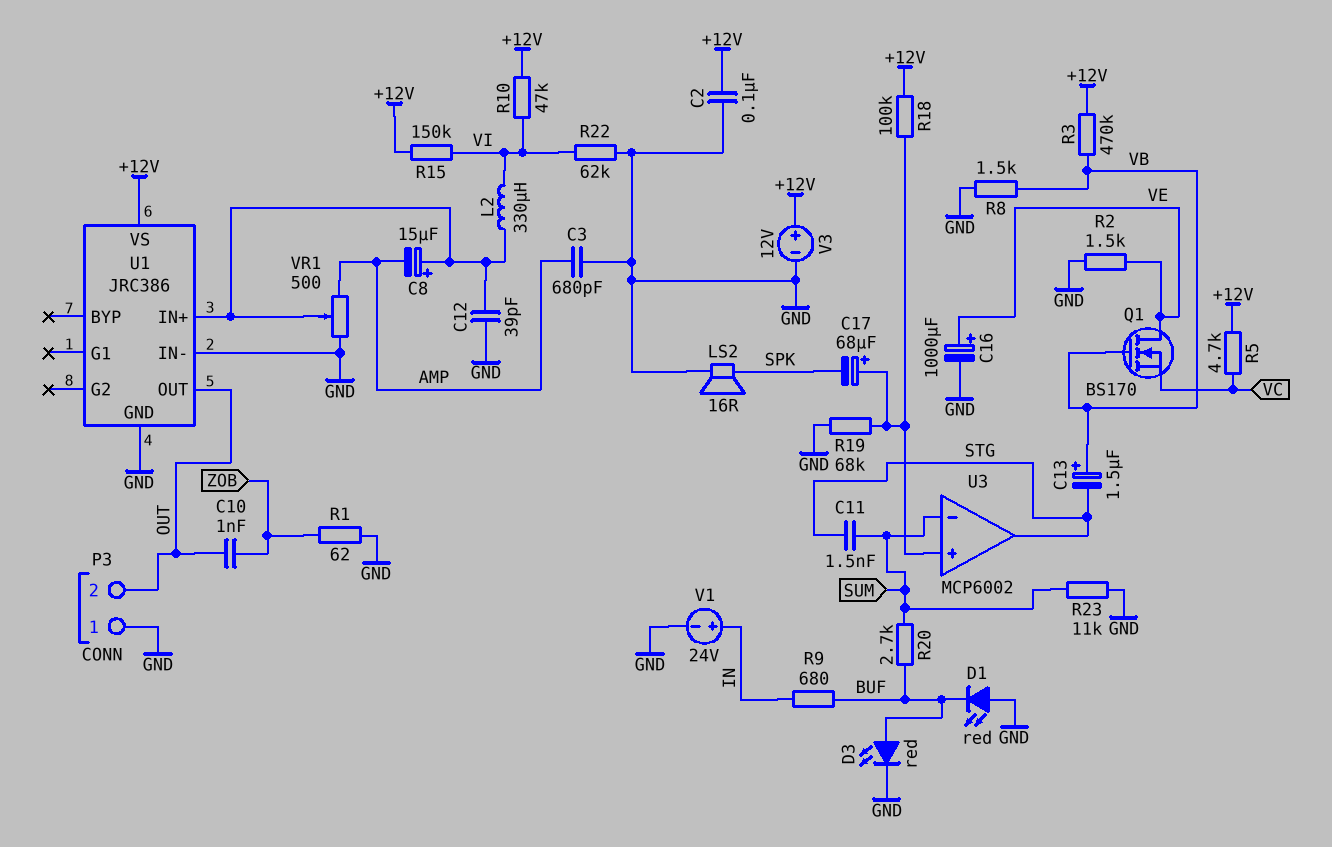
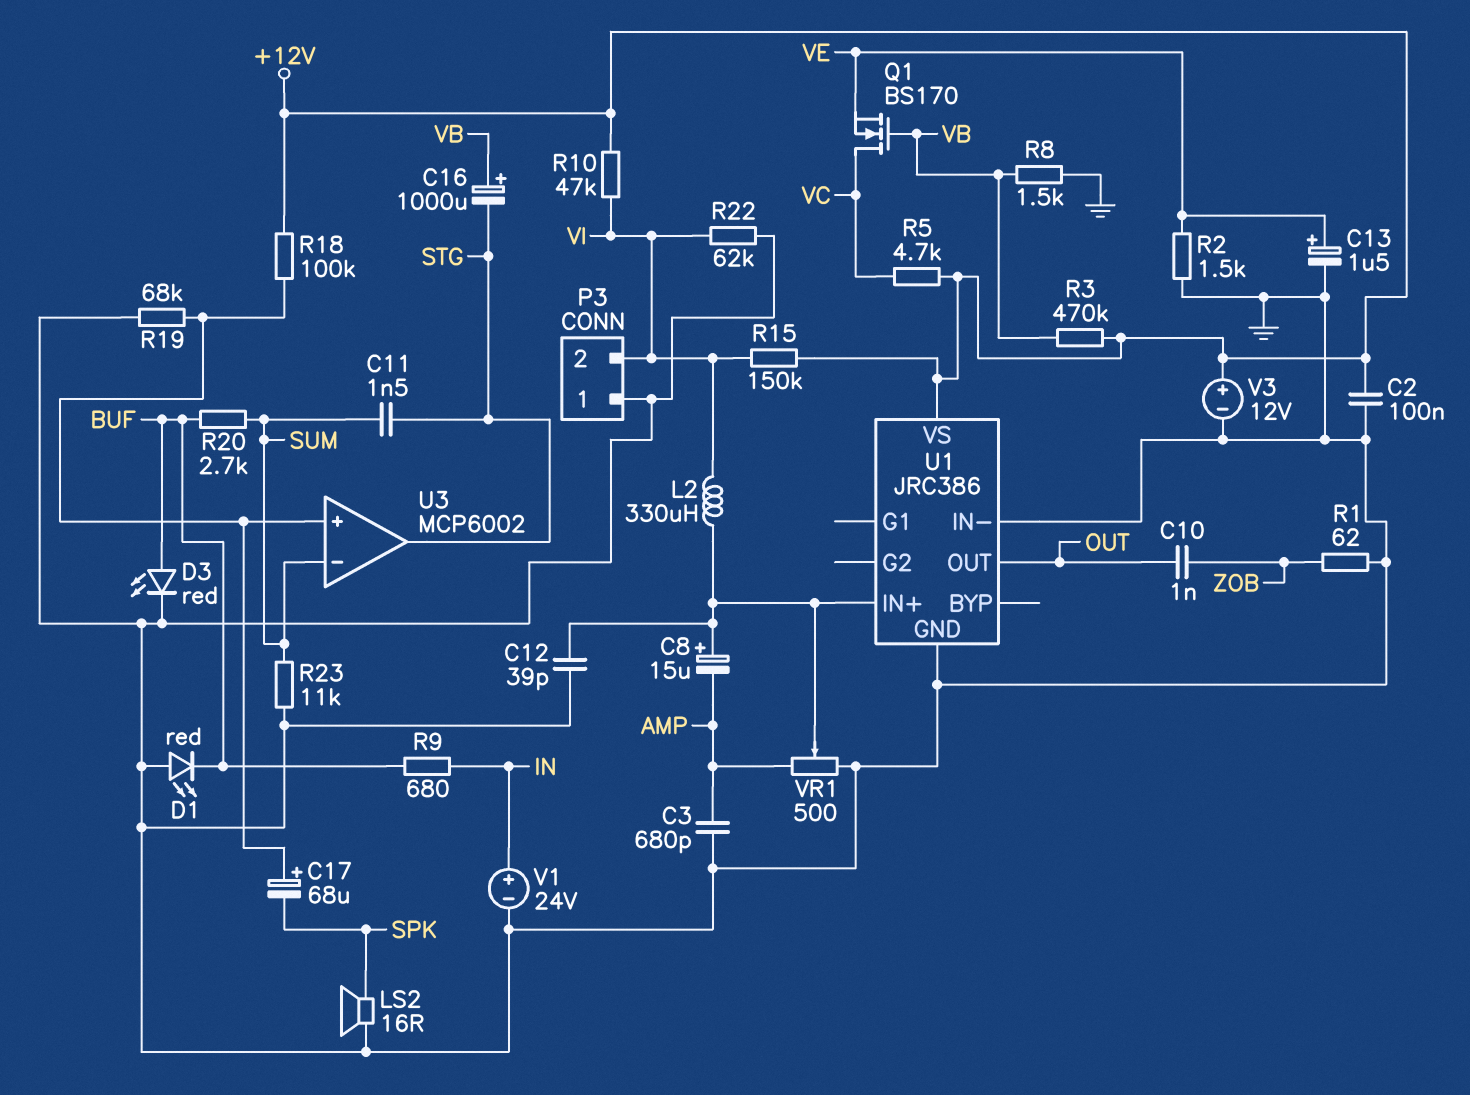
C13: 1.5uF (plus VB, minus STG) -> 1.5uF (plus VE, minus GND)
C16: 1000uF (plus VE, minus GND) -> 1000uF (plus VB, minus STG)
P3 pin 2: OUT -> VI
Q1: NMOS BS170 (G VB, D VE, S VC) -> NMOS BS170 (G VB, D VC, S VE)

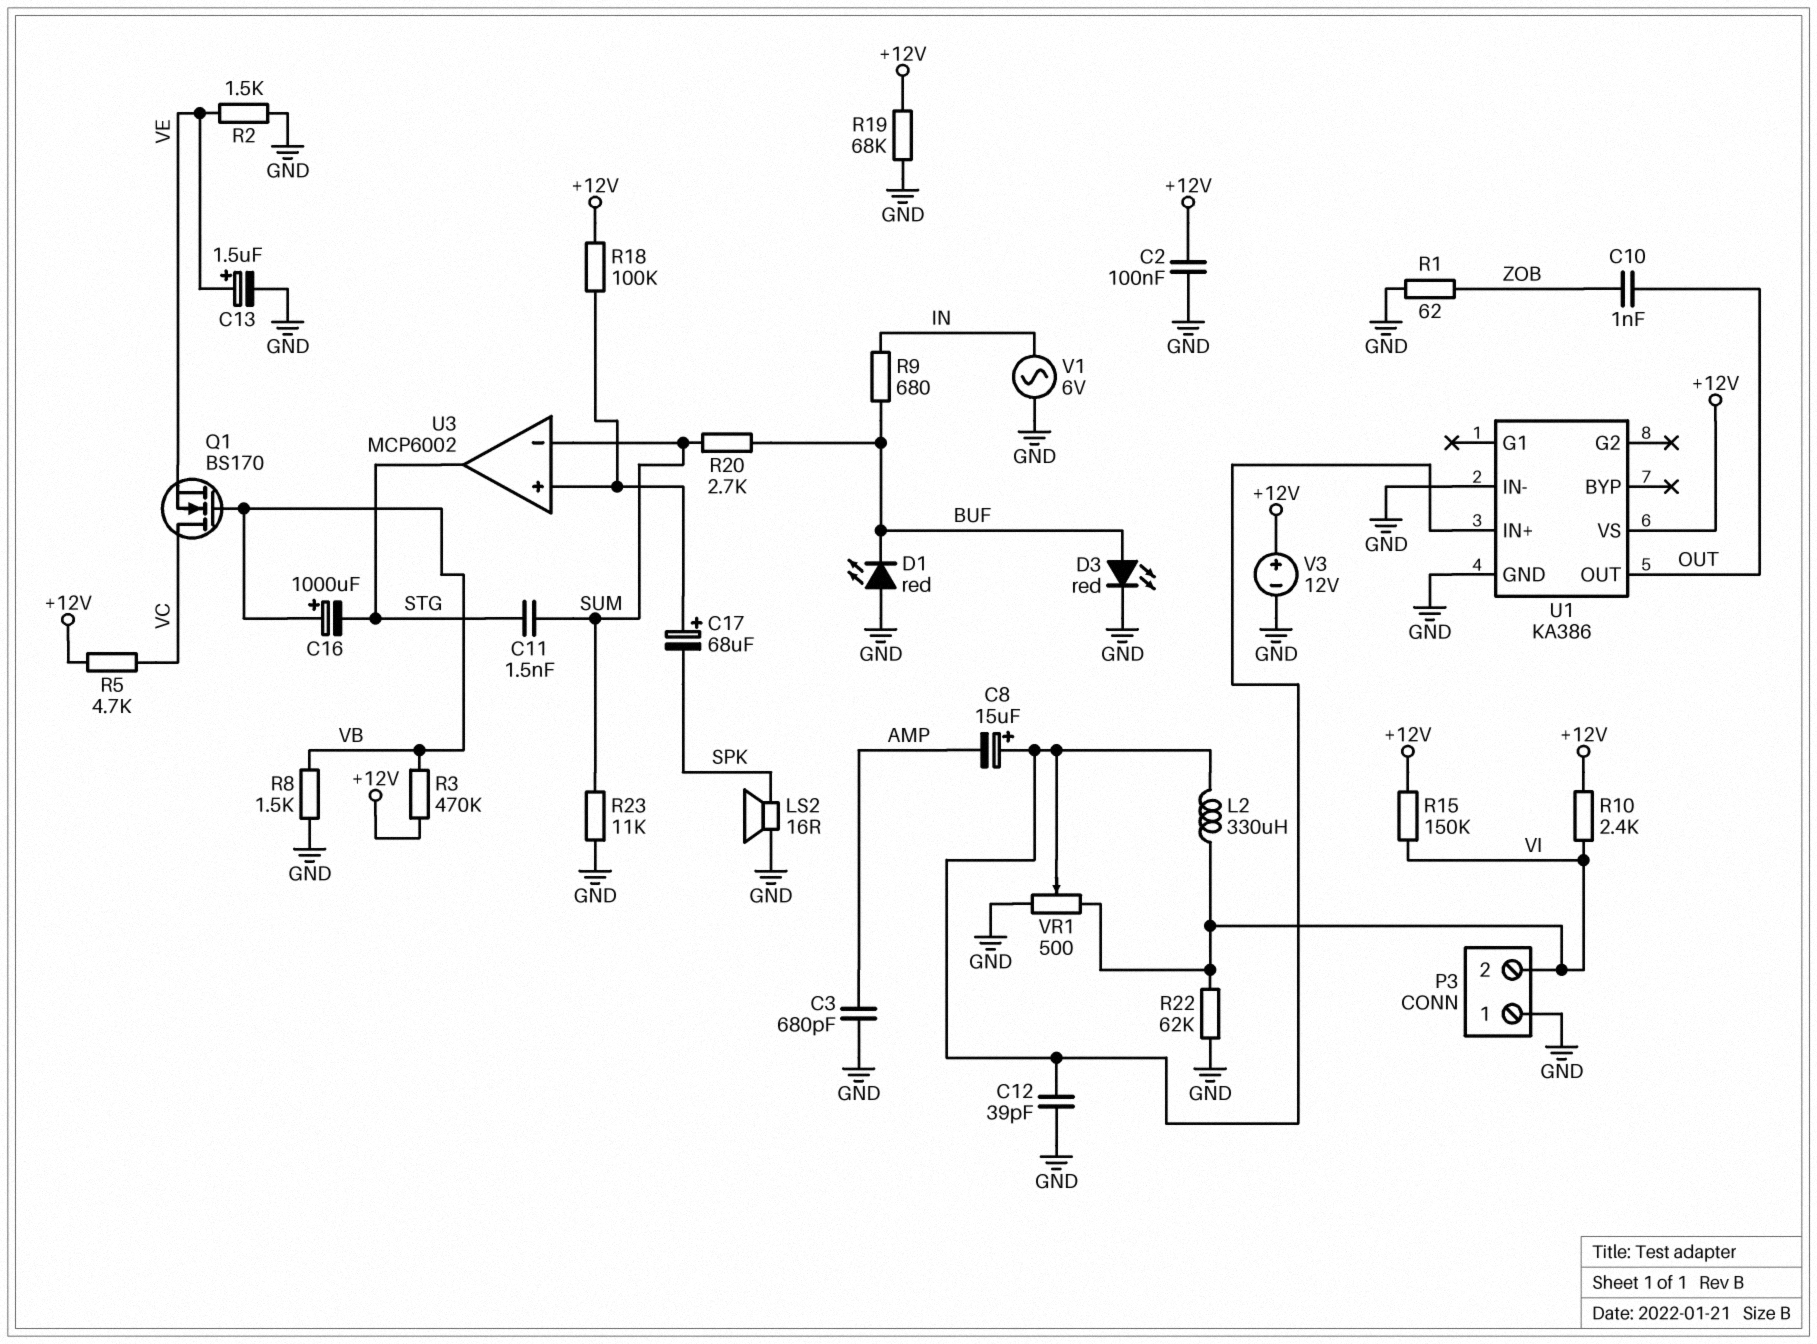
R10: 47k (+12V, VI) -> 2.4k (+12V, VI)
R19: 68k (GND, U3/in+) -> 68k (+12V, GND)
U1: JRC386 -> KA386
V1: 24V (plus IN, minus GND) -> AC 6V (GND, IN)
VR1: 500 (AMP, GND, wiper U1/IN+) -> 500 (GND, VI, wiper U1/IN+)

